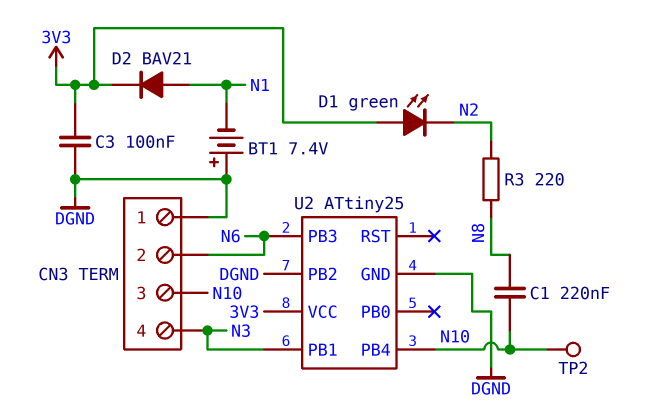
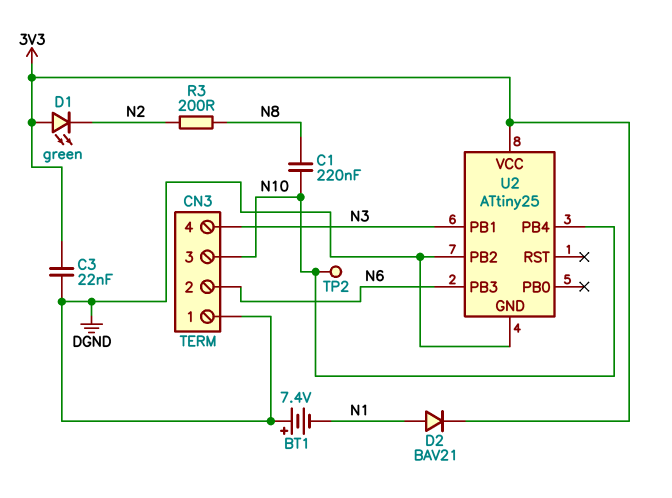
C3: 100nF (3V3, DGND) -> 22nF (3V3, DGND)
R3: 220 (N2, N8) -> 200 (N2, N8)

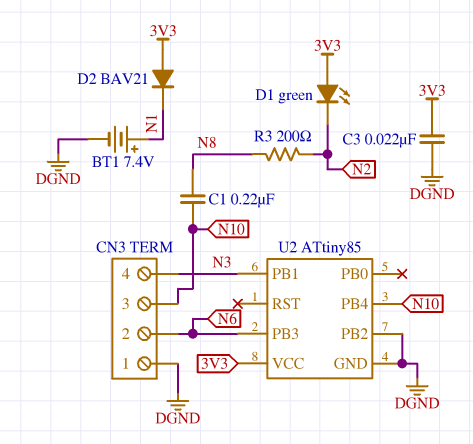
BT1: 7.4V (plus DGND, minus N1) -> 7.4V (plus N1, minus DGND)
D2: diode BAV21 (A N1, K 3V3) -> diode BAV21 (A 3V3, K N1)
TP2: test point (N10) -> none
U2: ATtiny25 -> ATtiny85

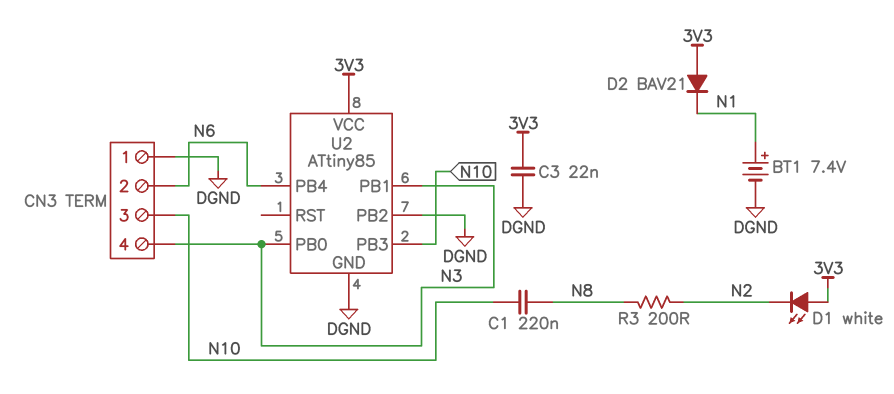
D1: LED green (A 3V3, K N2) -> LED white (A 3V3, K N2)
U2 pin PB0: none -> N3
U2 pin PB3: N6 -> N10
U2 pin PB4: N10 -> N6

